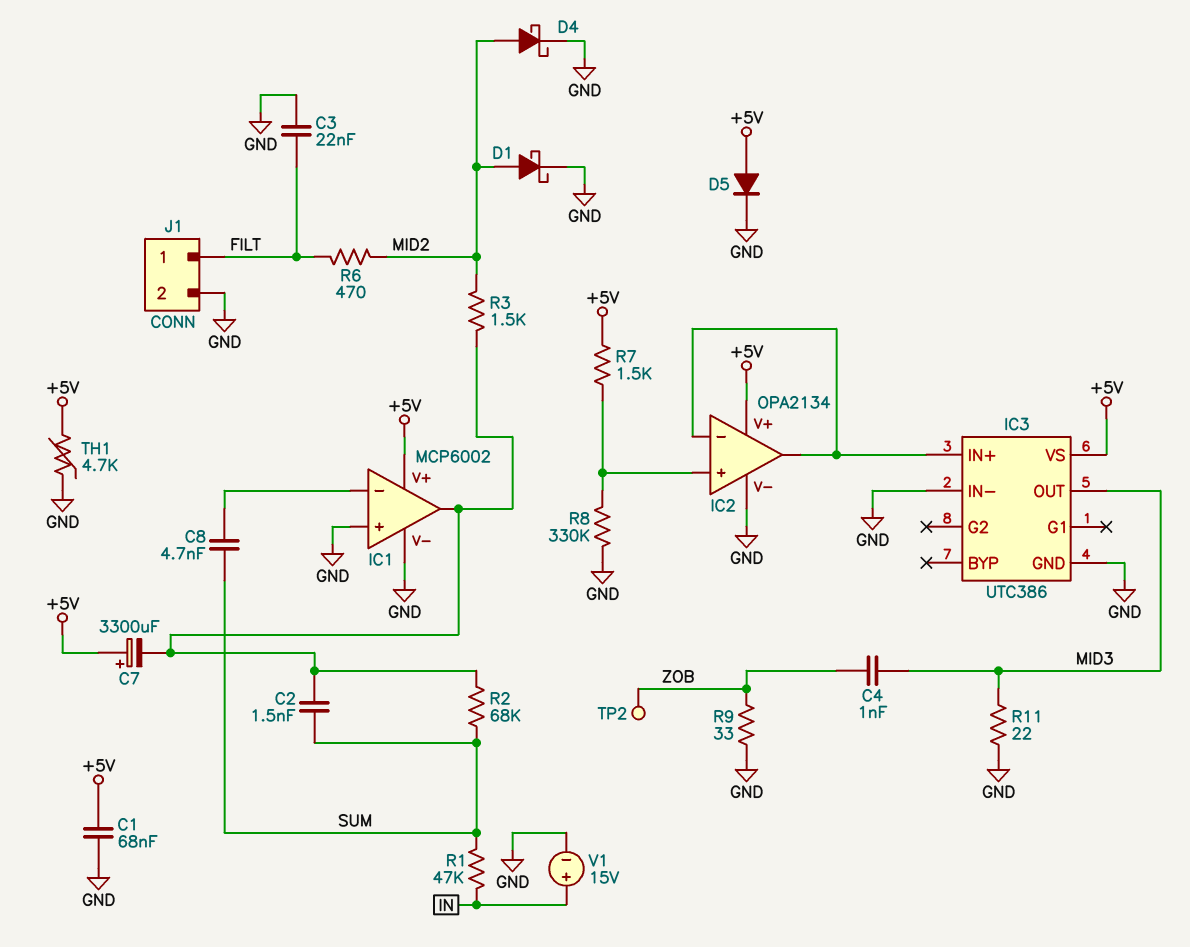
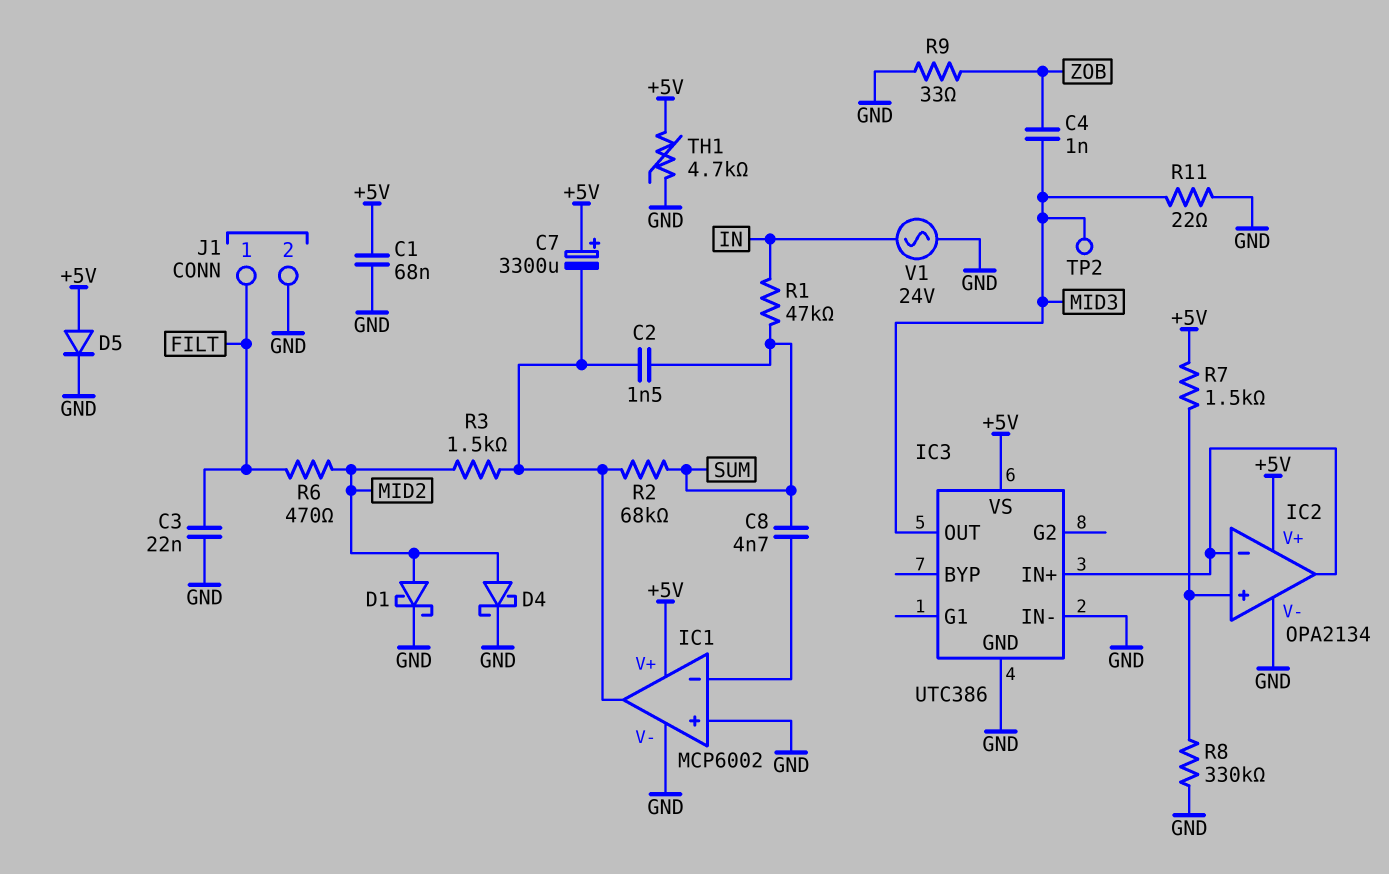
TP2: test point (ZOB) -> test point (MID3)
V1: 15V (plus IN, minus GND) -> AC 24V (GND, IN)

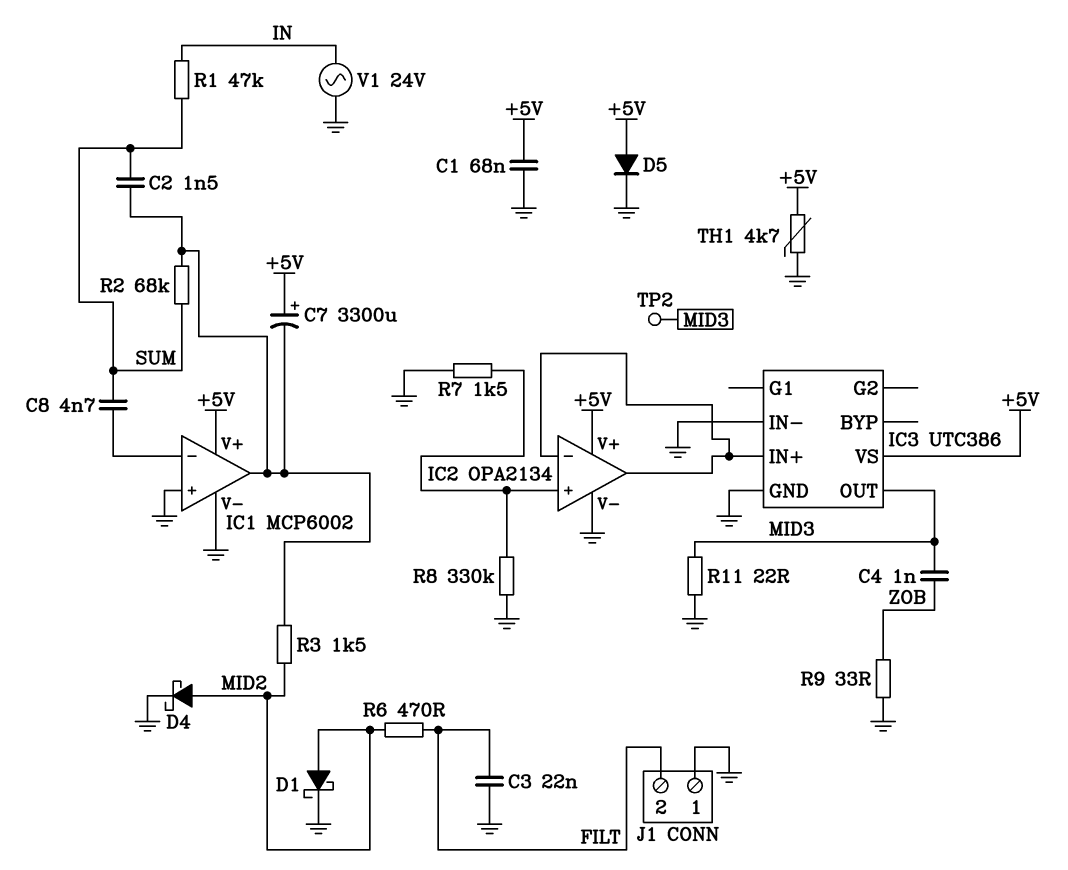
J1 pin 1: FILT -> GND
J1 pin 2: GND -> FILT
R7: 1.5k (+5V, IC2/in+) -> 1.5k (GND, IC2/in+)

